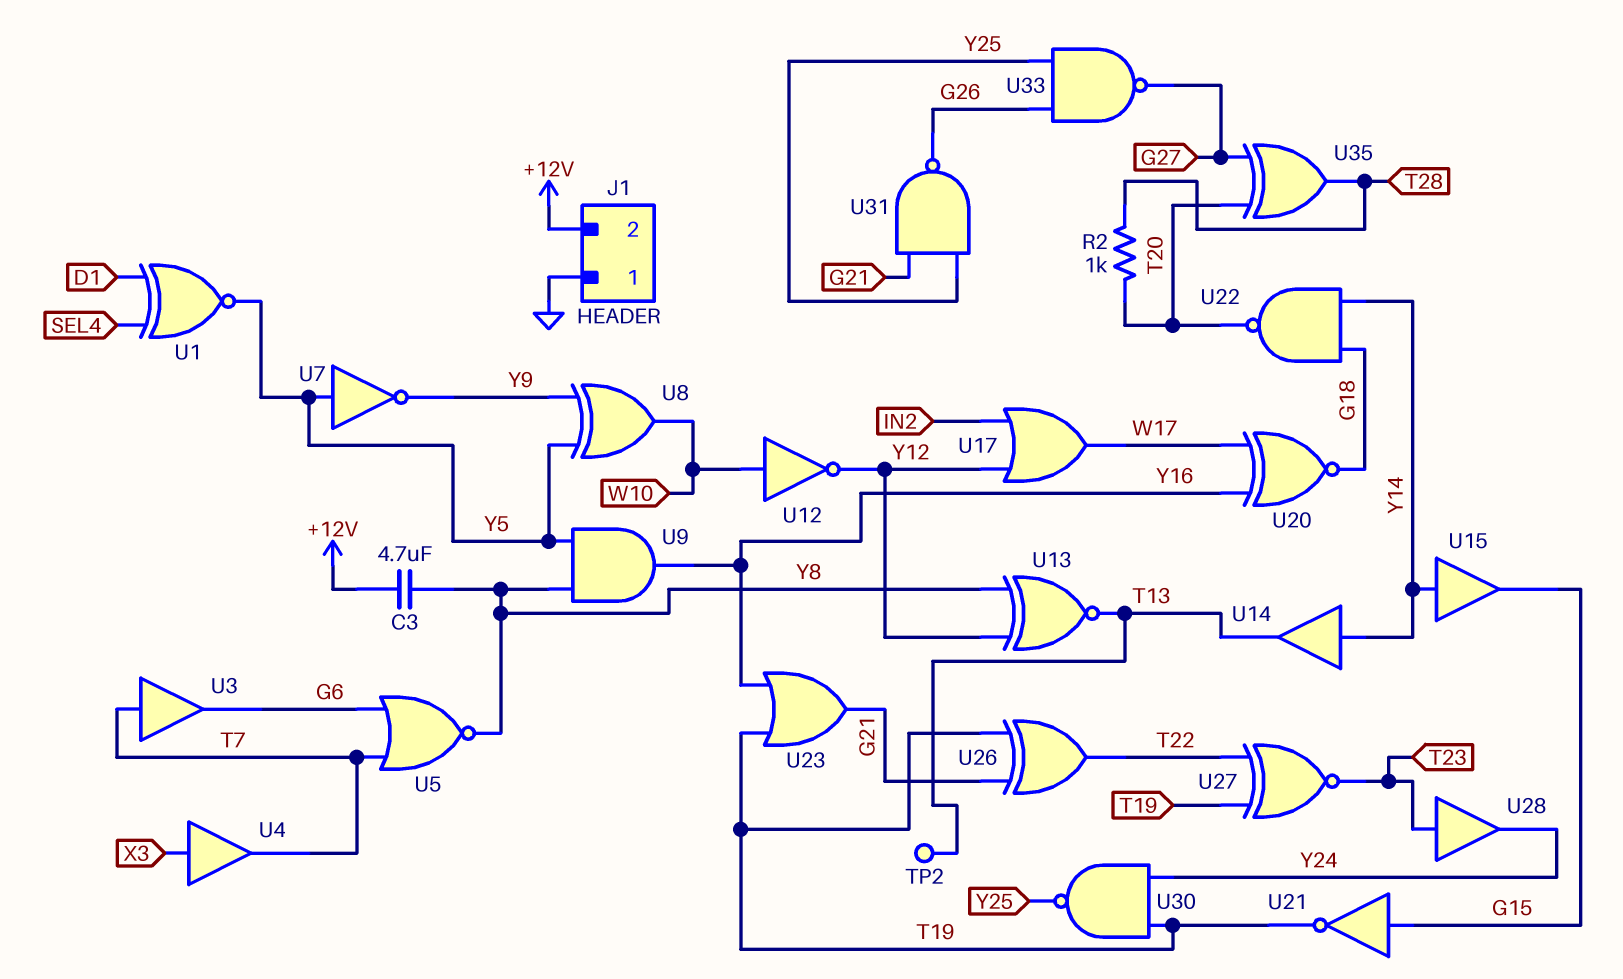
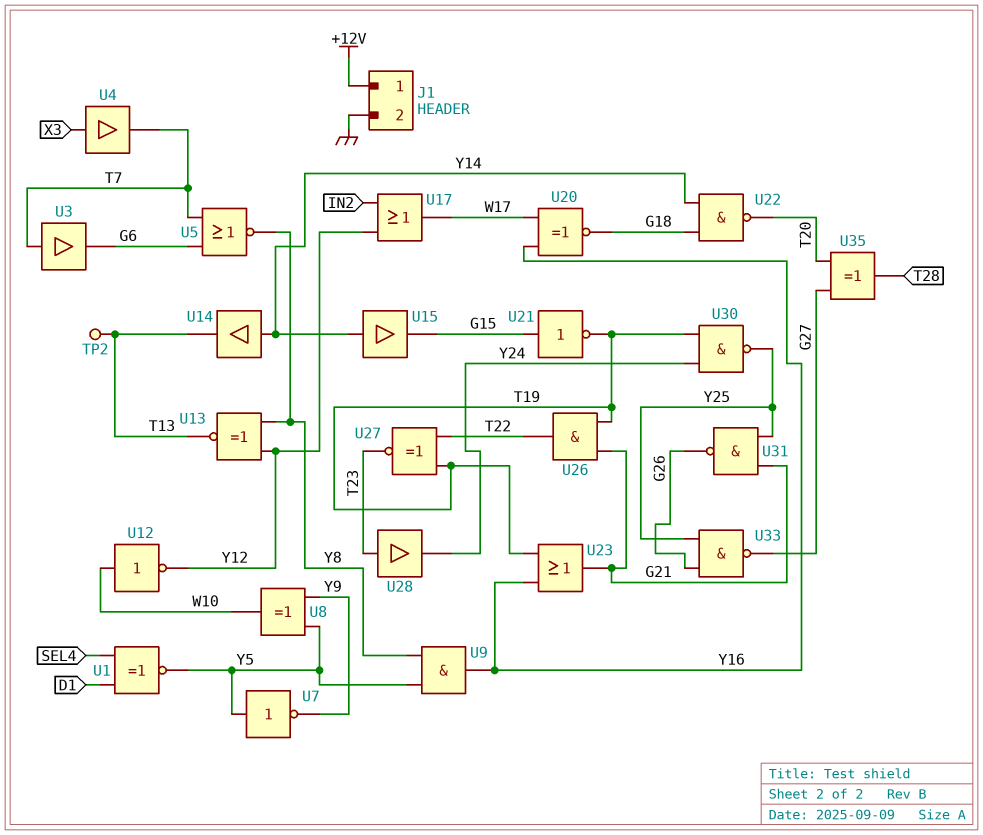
C3: 4.7uF (+12V, Y8) -> none
J1 pin 1: GND -> +12V
J1 pin 2: +12V -> GND
R2: 1k (T20, T28) -> none
U26: XOR (in G21, in T19, out T22) -> AND (in G21, in T19, out T22)

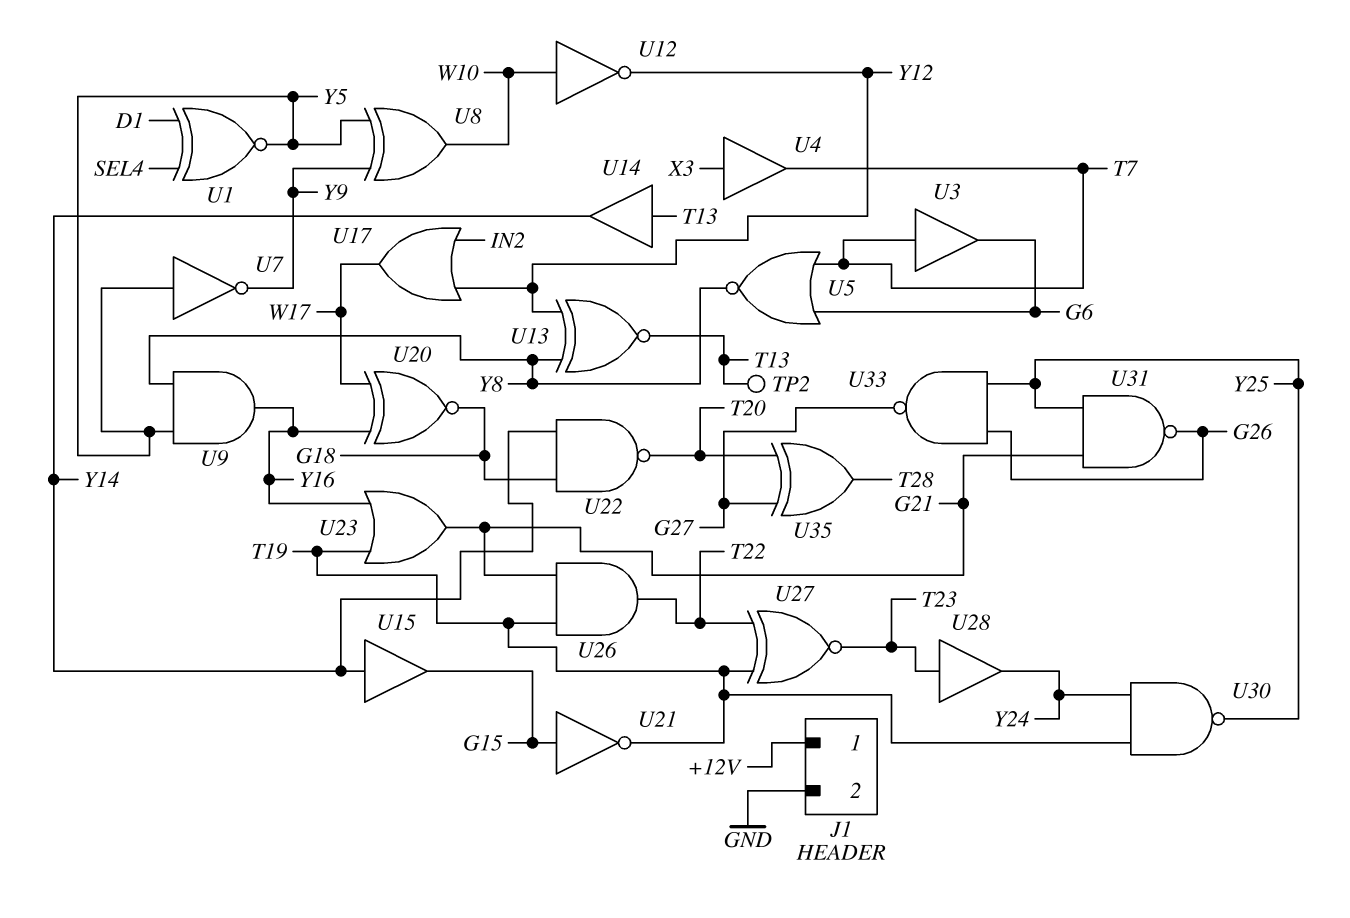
U14: buffer (in Y14, out T13) -> buffer (in T13, out Y14)

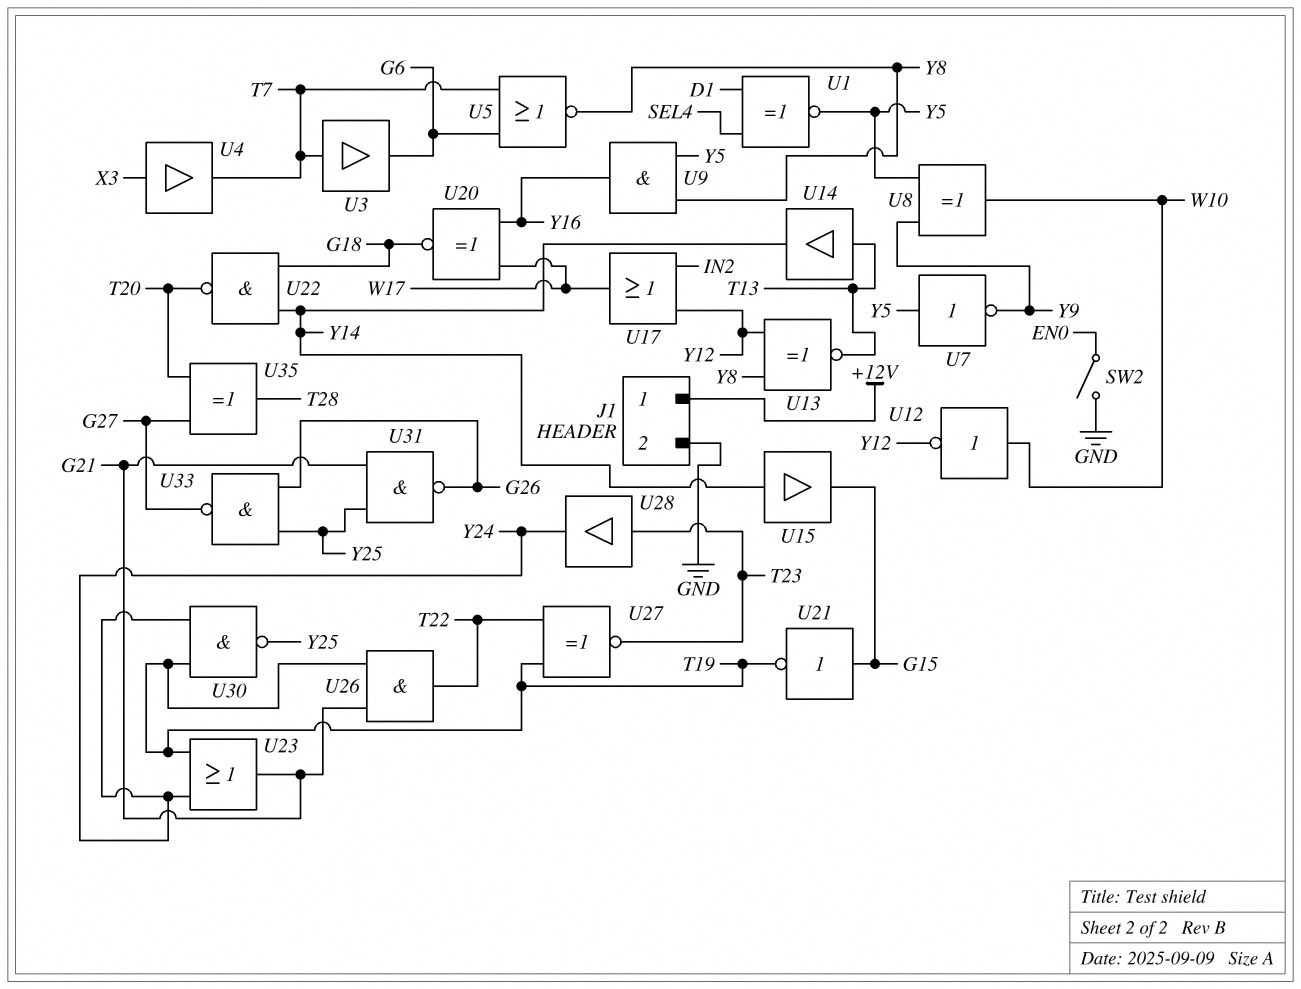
SW2: none -> switch (EN0, GND)
TP2: test point (T13) -> none
U23: OR (in T19, in Y16, out G21) -> OR (in T19, in Y24, out G21)

